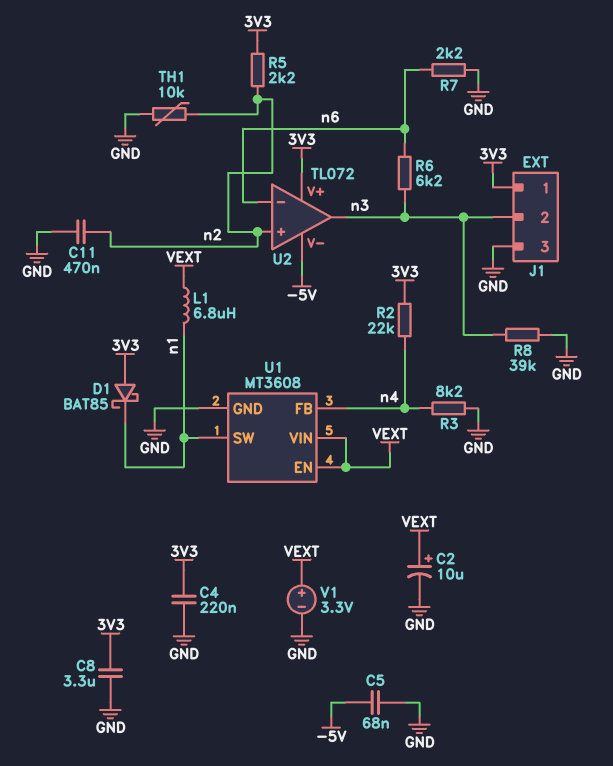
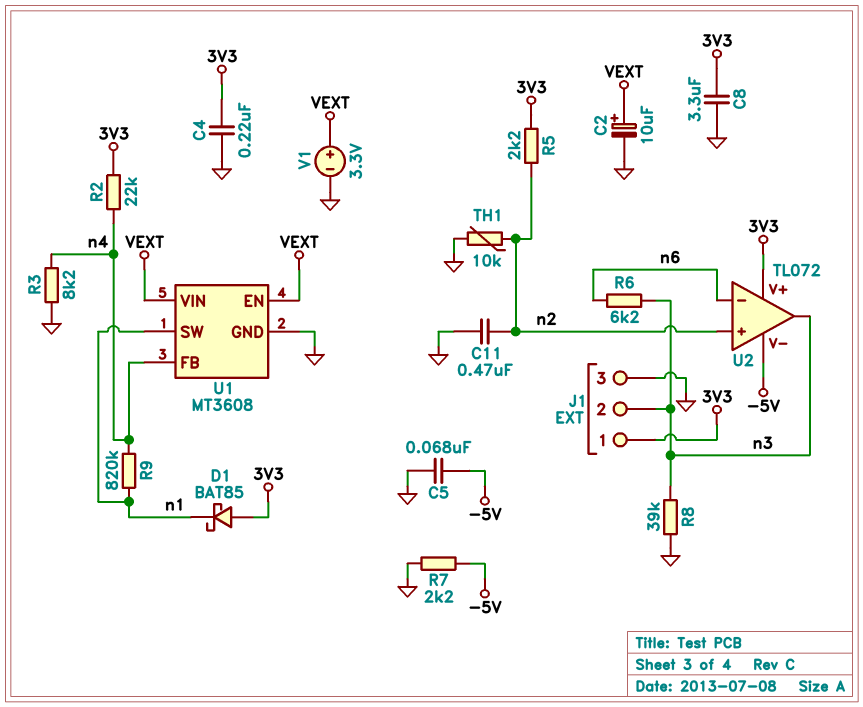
L1: 6.8uH (VEXT, n1) -> none
R7: 2.2k (GND, n6) -> 2.2k (-5V, GND)
R9: none -> 820k (n1, n4)

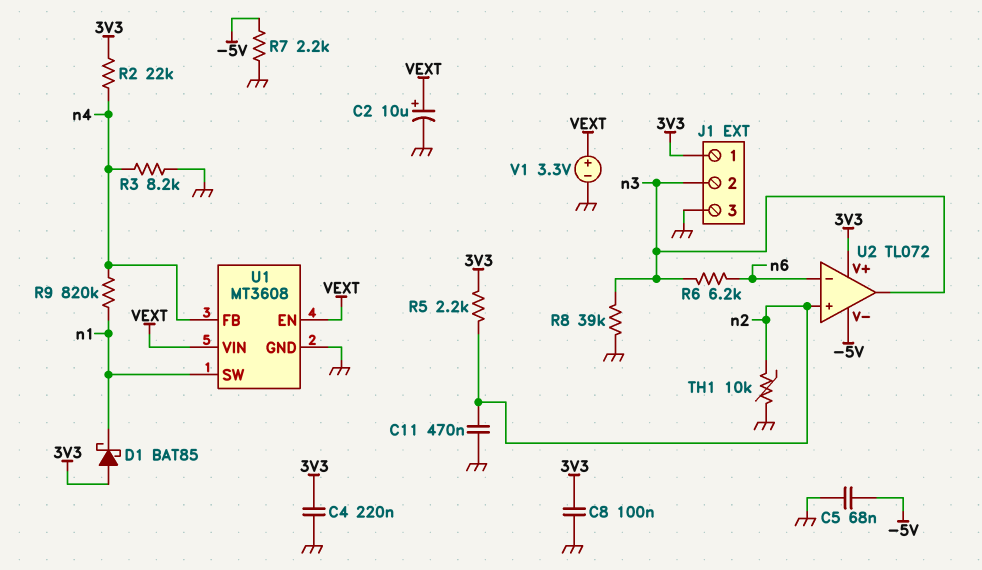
C8: 3.3uF (3V3, GND) -> 100nF (3V3, GND)

